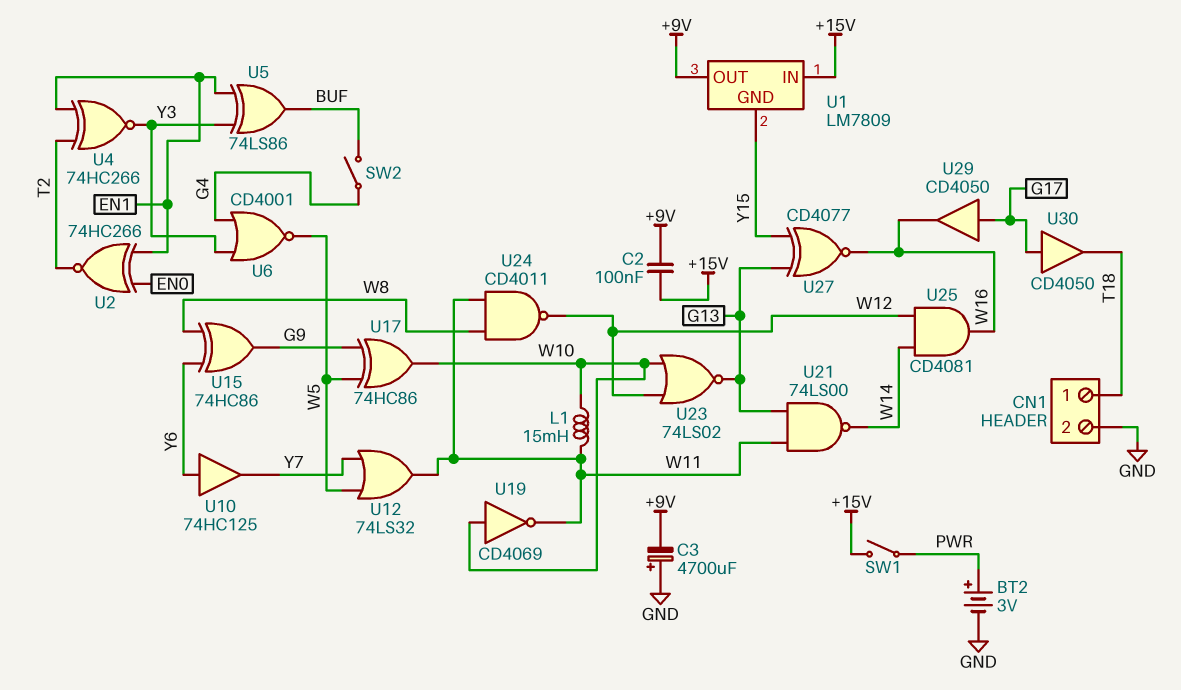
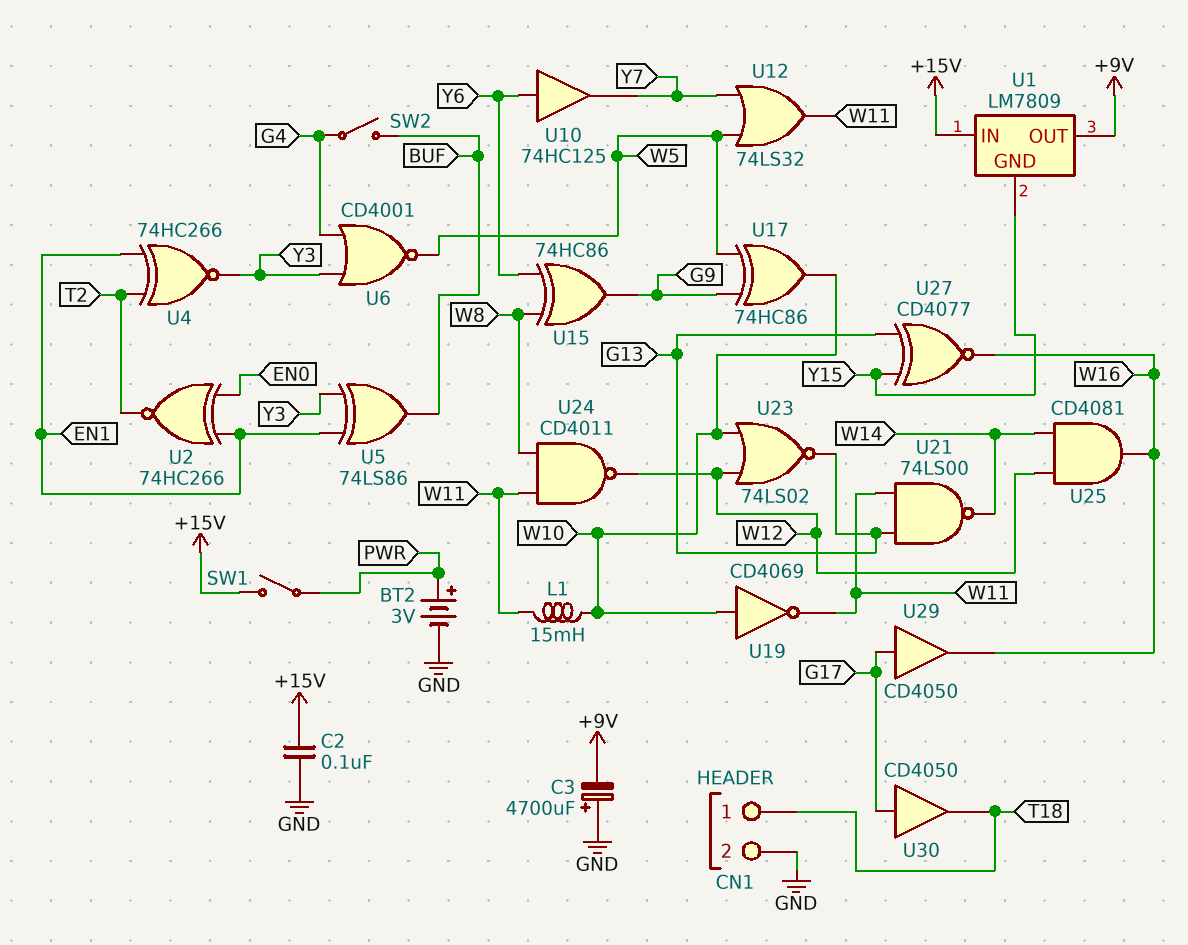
C2: 100nF (+9V, +15V) -> 100nF (+15V, GND)

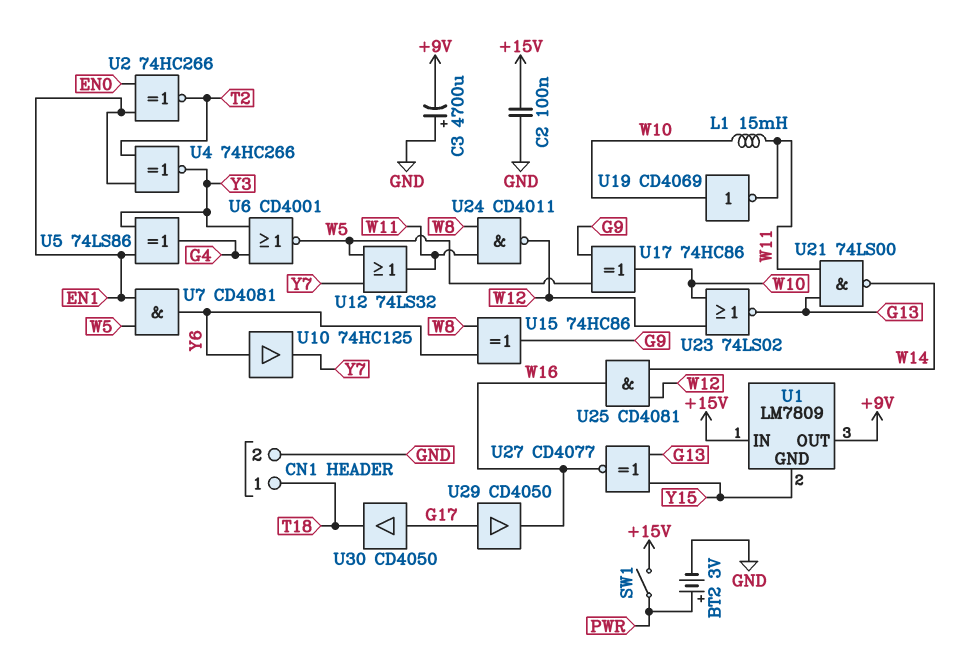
SW2: switch (BUF, G4) -> none
U5: XOR 74LS86 (in EN1, in Y3, out BUF) -> XOR 74LS86 (in EN1, in Y3, out G4)
U7: none -> AND CD4081 (in EN1, in W5, out Y6)

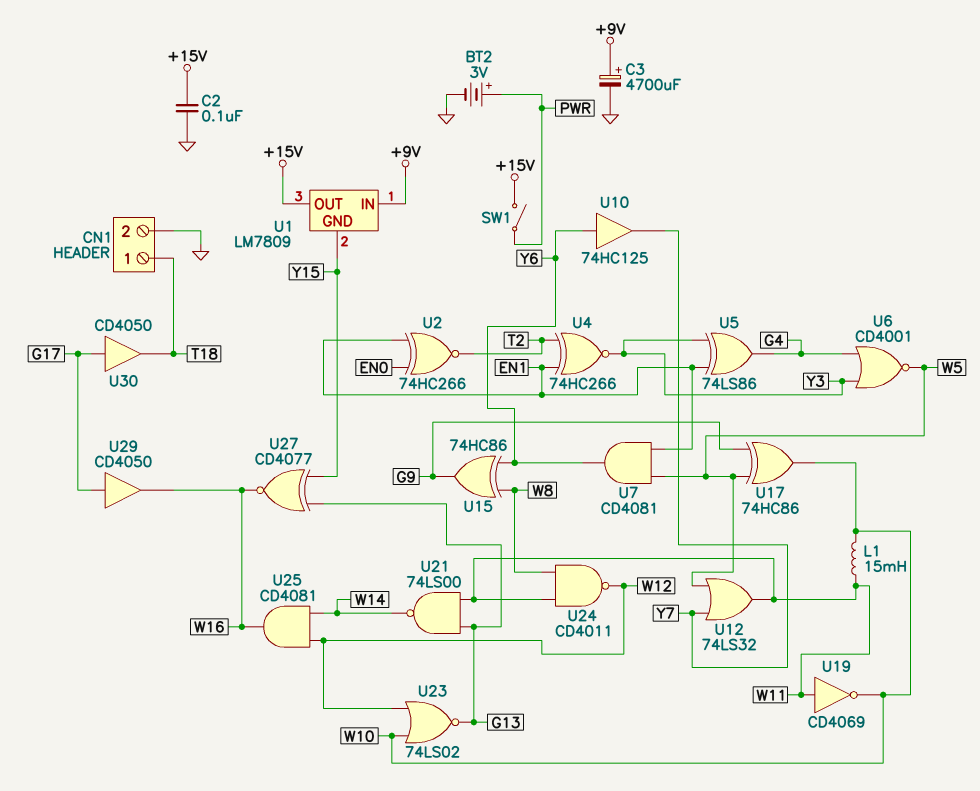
C3: 4700uF (plus GND, minus +9V) -> 4700uF (plus +9V, minus GND)
U1 pin IN: +15V -> +9V
U1 pin OUT: +9V -> +15V
U19: NOT CD4069 (in W10, out W11) -> NOT CD4069 (in W11, out W10)

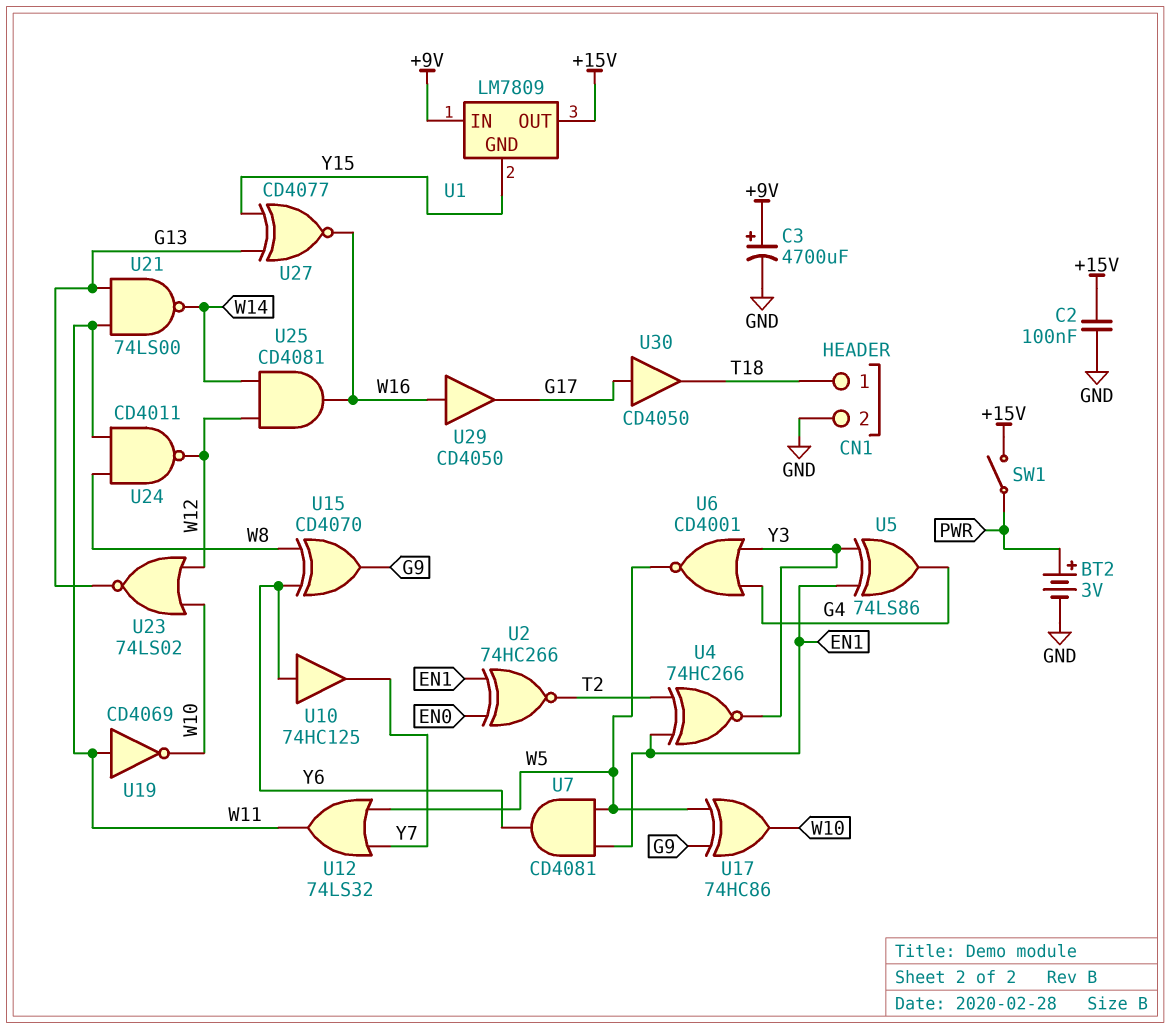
L1: 15mH (W10, W11) -> none
U15: XOR 74HC86 (in W8, in Y6, out G9) -> XOR CD4070 (in W8, in Y6, out G9)
U29: buffer CD4050 (in G17, out W16) -> buffer CD4050 (in W16, out G17)

